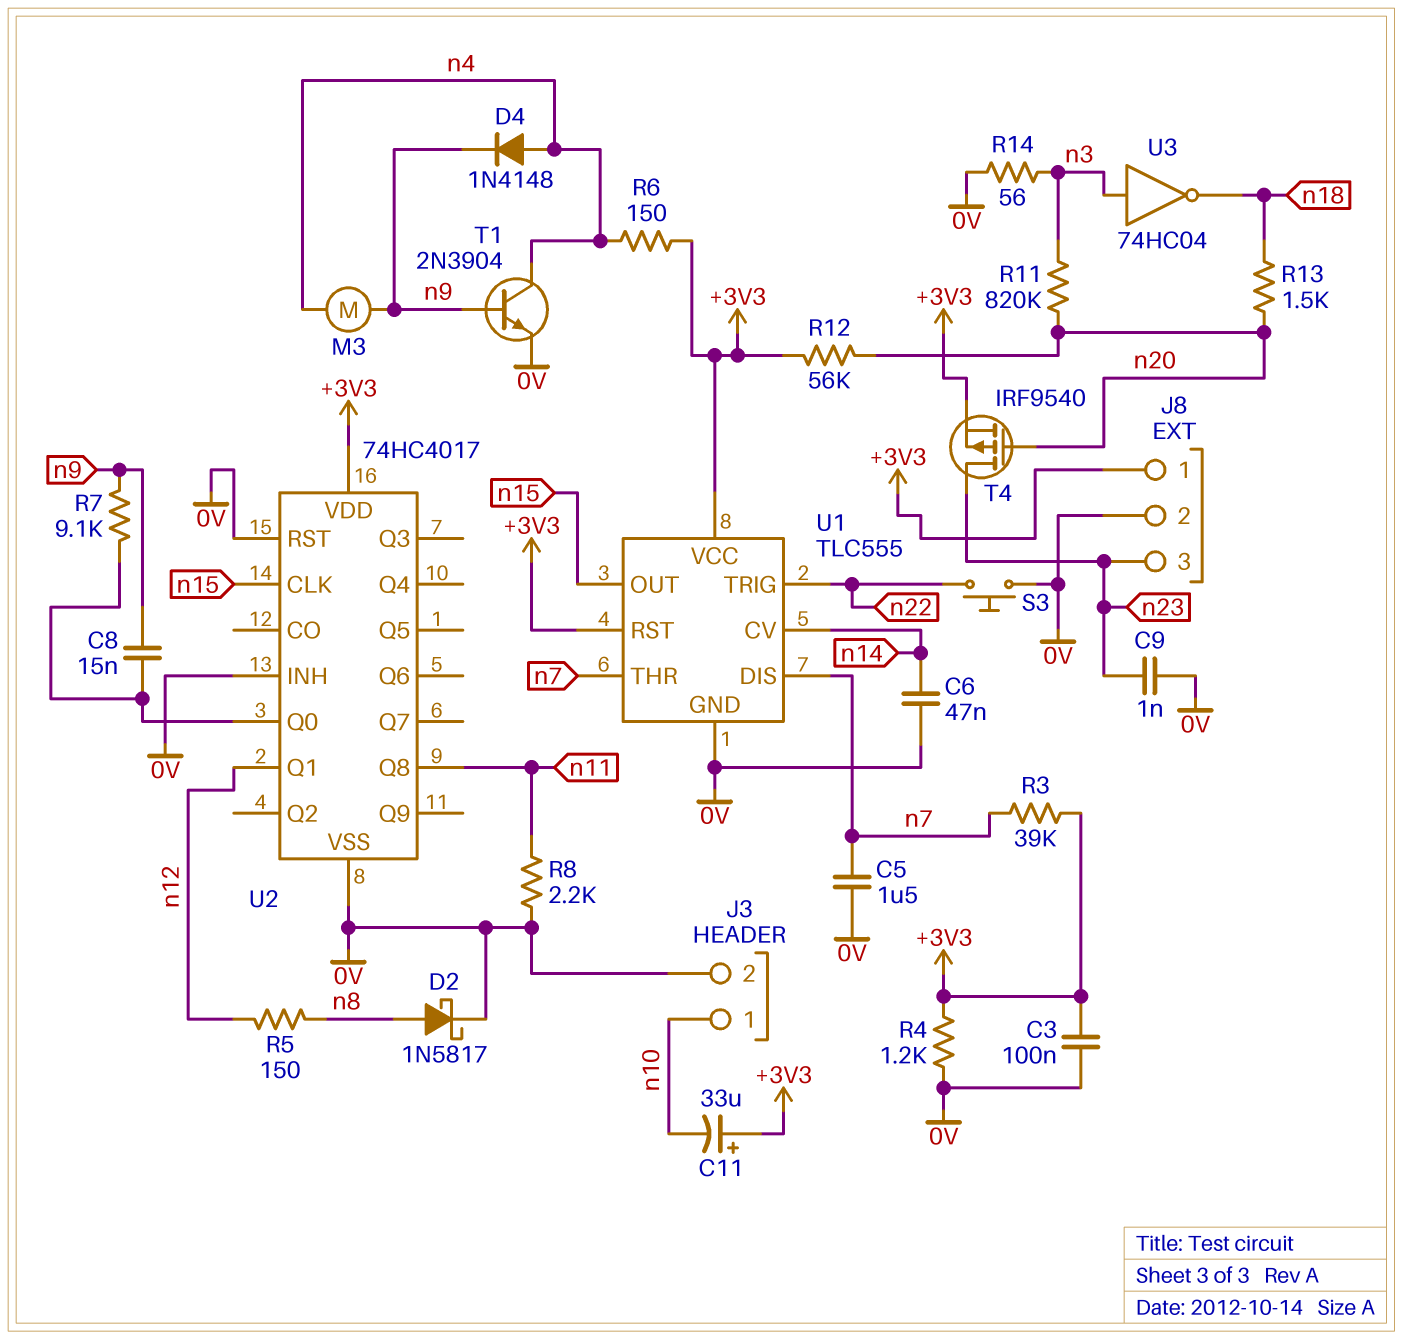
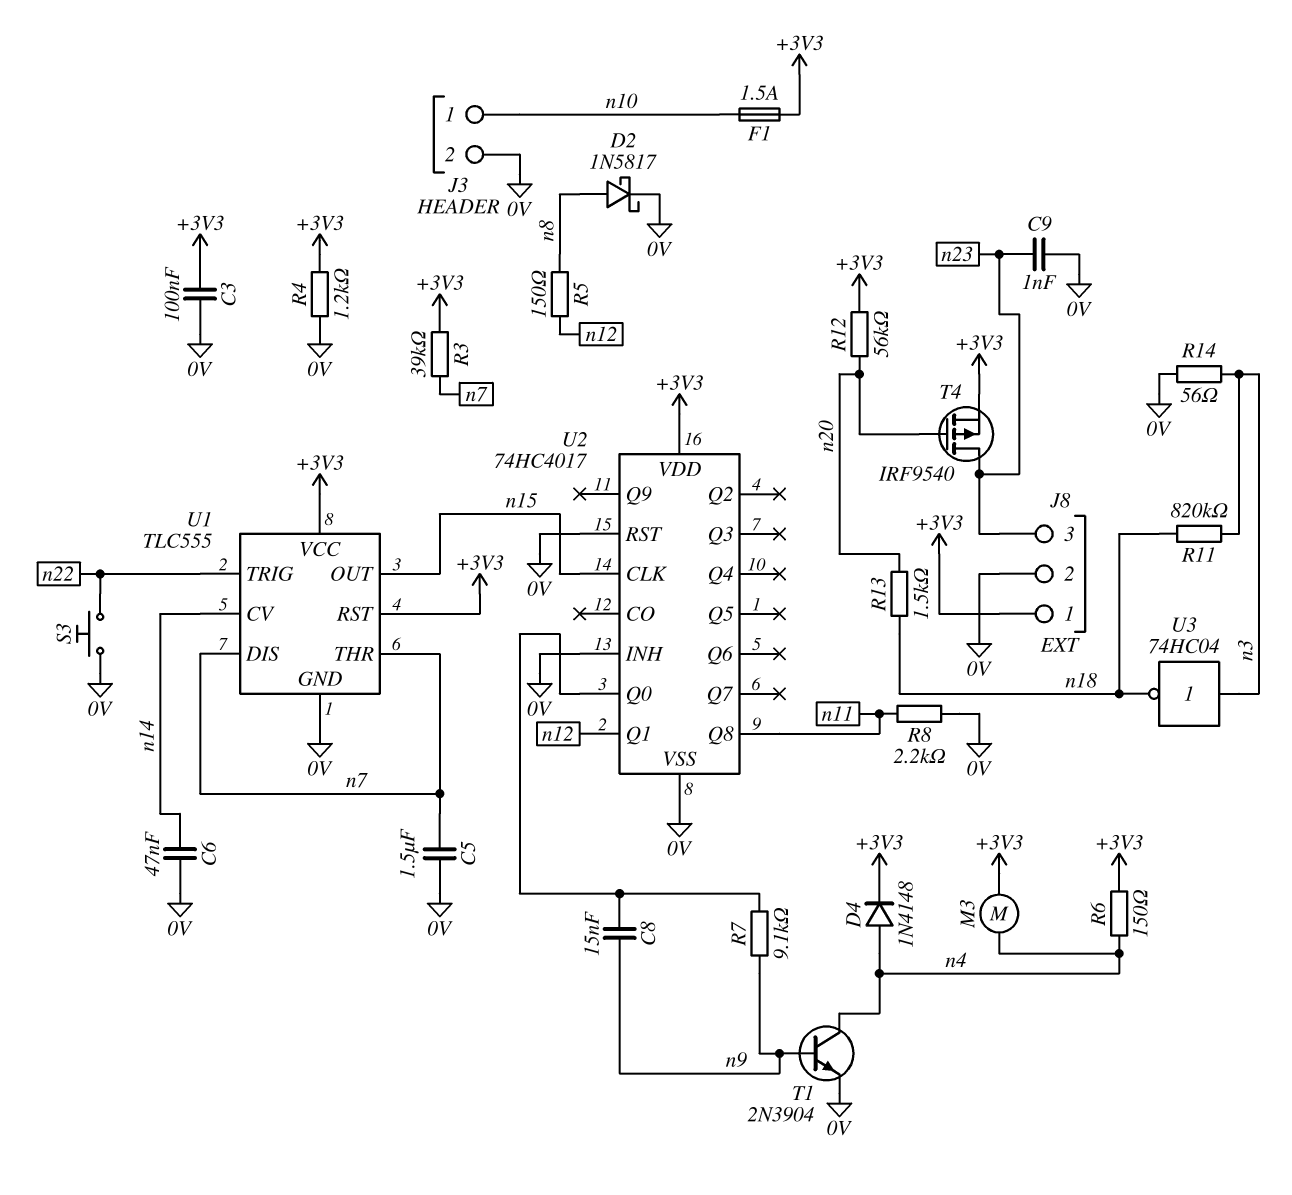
C11: 33uF (plus +3V3, minus n10) -> none
D4: diode 1N4148 (A n4, K n9) -> diode 1N4148 (A n4, K +3V3)
F1: none -> 1.5A (+3V3, n10)
M3: motor (n4, n9) -> motor (+3V3, n4)
R11: 820k (n3, n20) -> 820k (n3, n18)

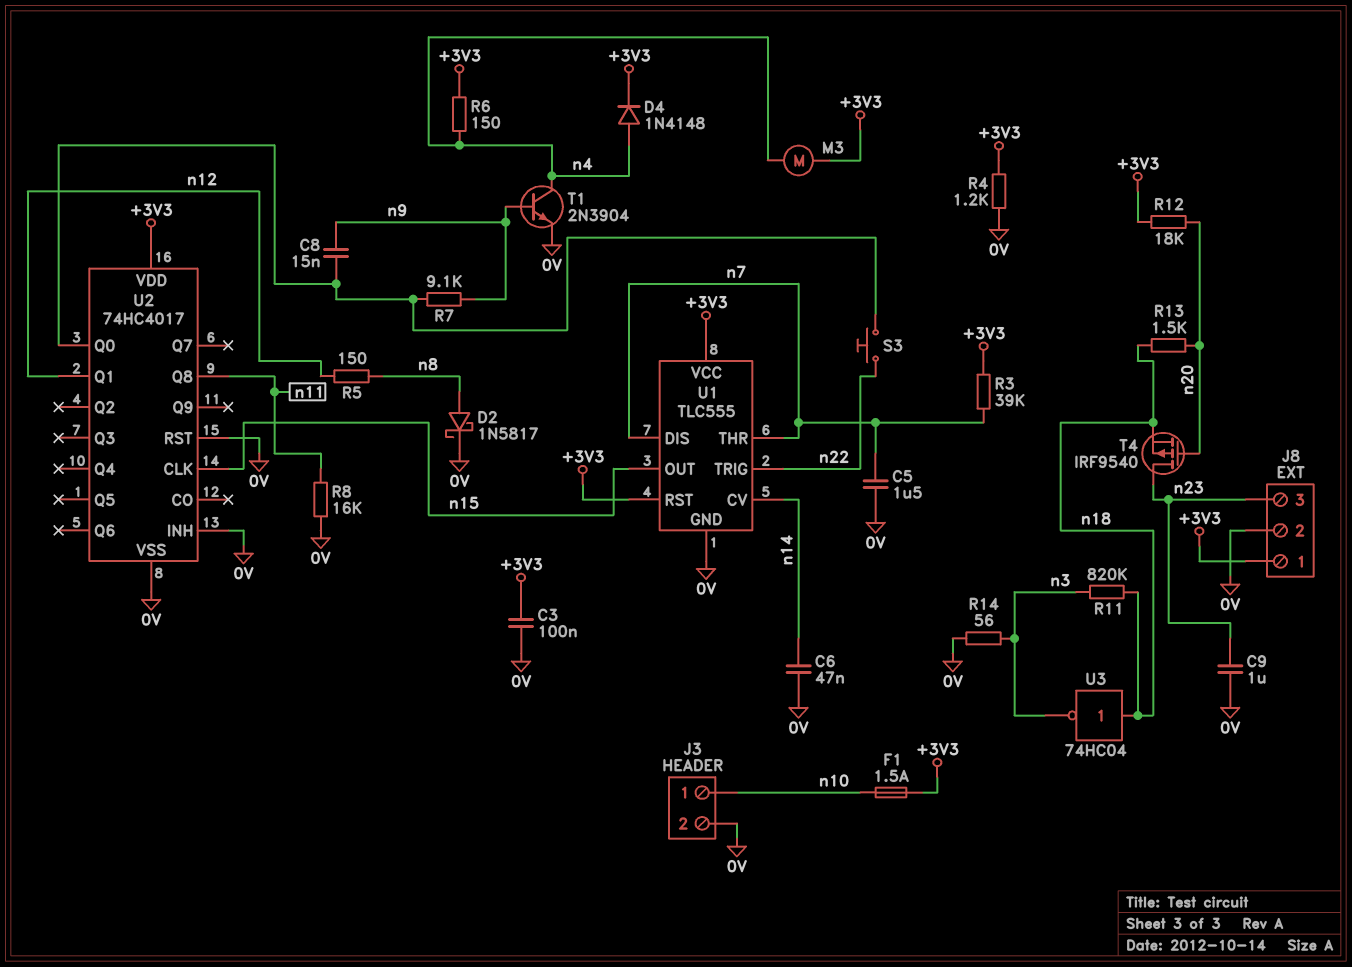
C9: 1nF (0V, n23) -> 1uF (0V, n23)
R8: 2.2k (0V, n11) -> 16k (0V, n11)
R12: 56k (+3V3, n20) -> 18k (+3V3, n20)
S3: button (0V, n22) -> button (U2/Q0, n22)
T4: PMOS IRF9540 (G n20, D n23, S +3V3) -> PMOS IRF9540 (G n20, D n23, S n18)
U3: NOT 74HC04 (in n3, out n18) -> NOT 74HC04 (in n18, out n3)

